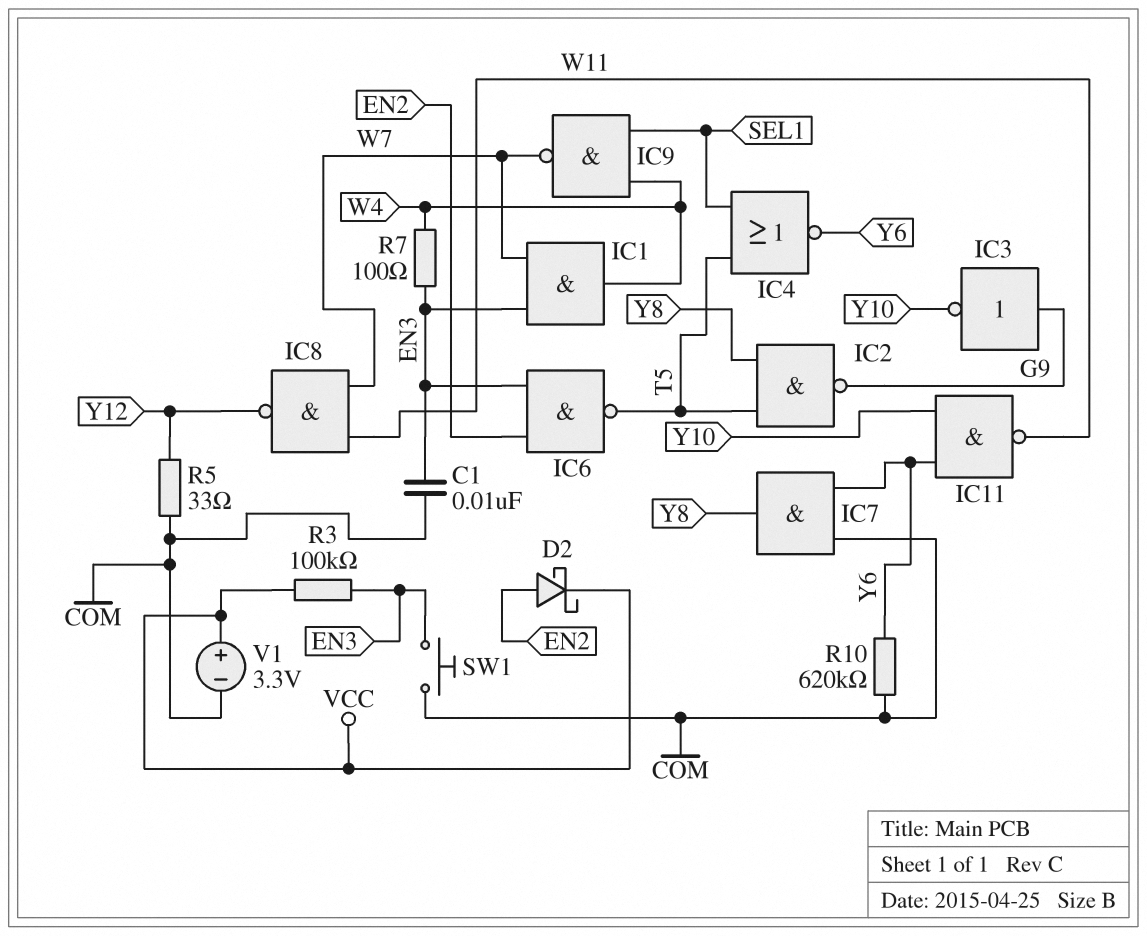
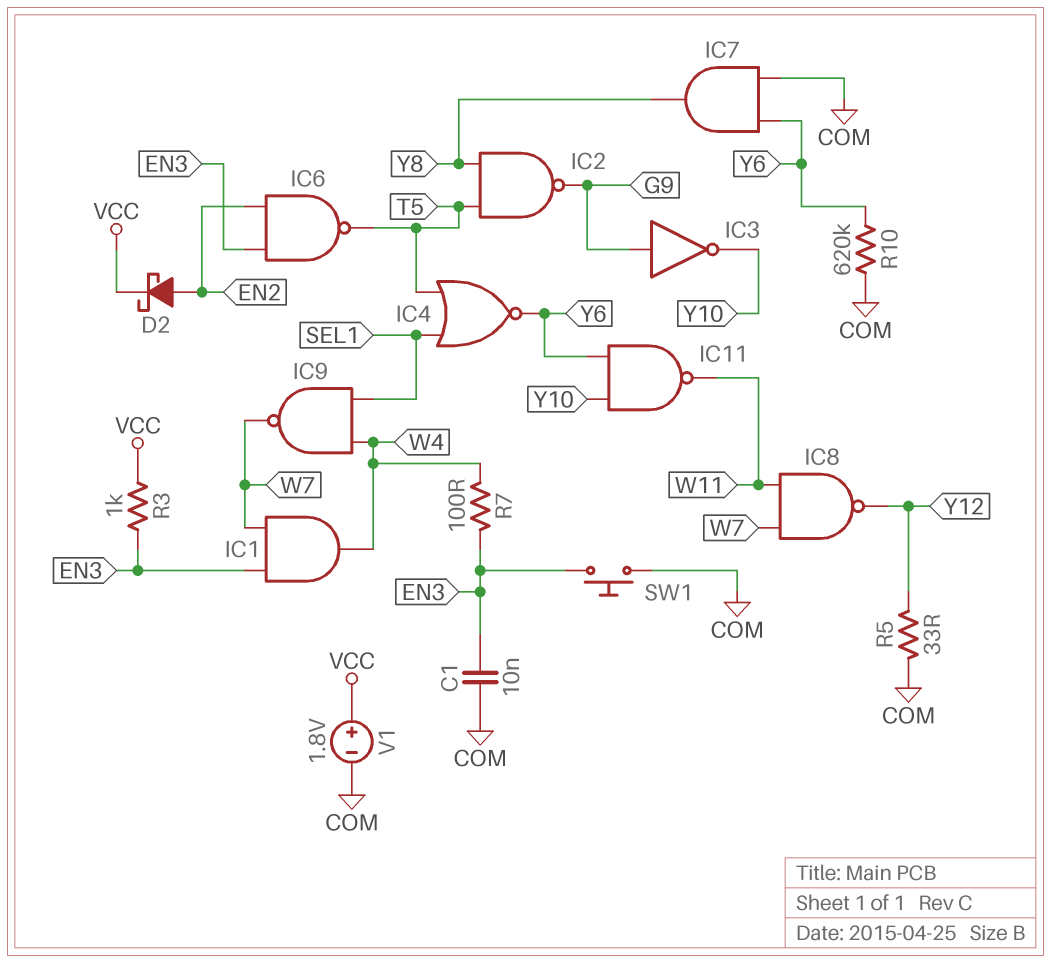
R3: 100k (EN3, VCC) -> 1k (EN3, VCC)
V1: 3.3V (plus VCC, minus COM) -> 1.8V (plus VCC, minus COM)

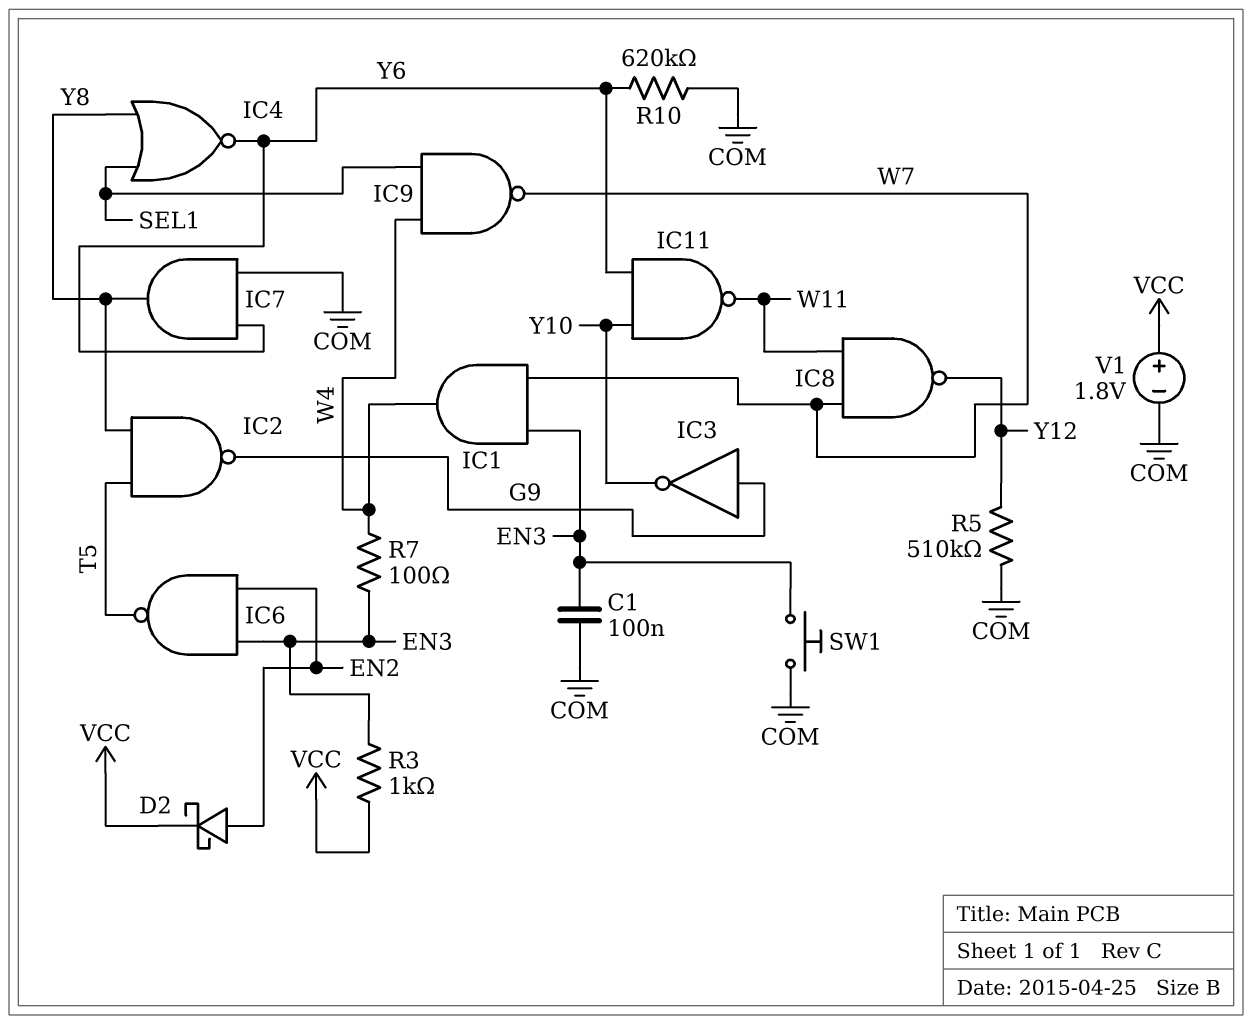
C1: 10nF (COM, EN3) -> 100nF (COM, EN3)
IC4: NOR (in SEL1, in T5, out Y6) -> NOR (in SEL1, in Y8, out Y6)
R5: 33 (COM, Y12) -> 510k (COM, Y12)

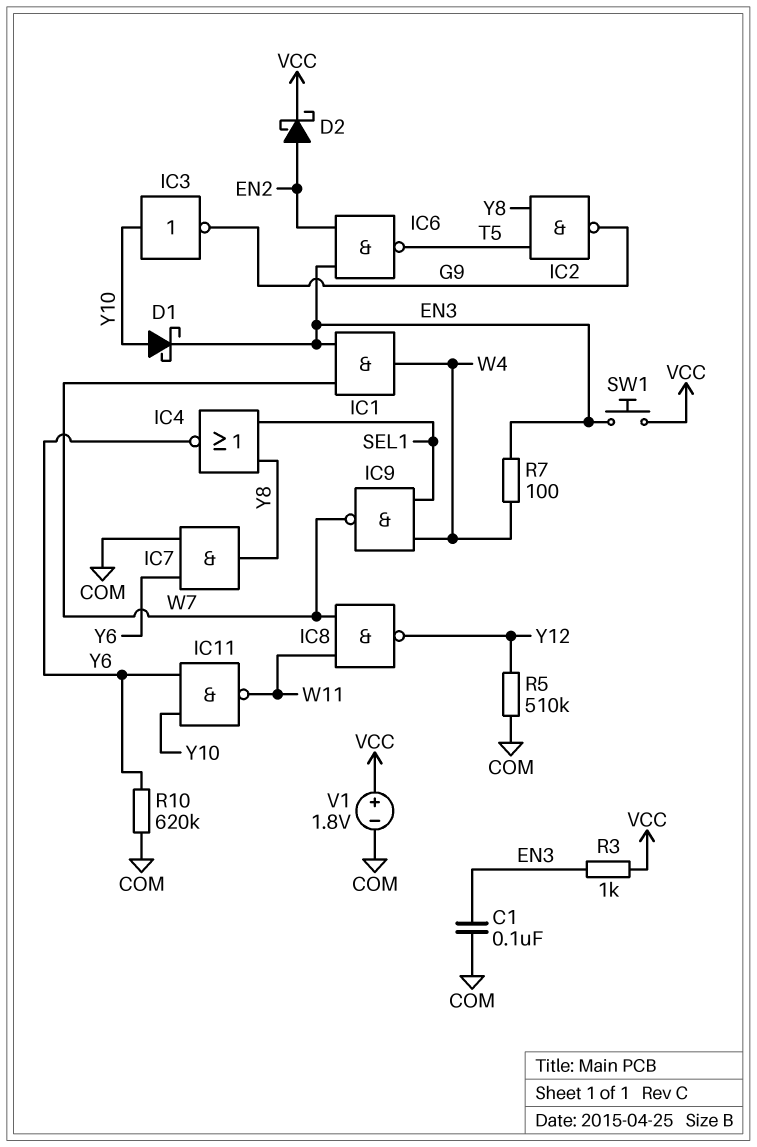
D1: none -> schottky (A Y10, K EN3)
IC3: NOT (in G9, out Y10) -> NOT (in Y10, out G9)
SW1: button (COM, EN3) -> button (EN3, VCC)

